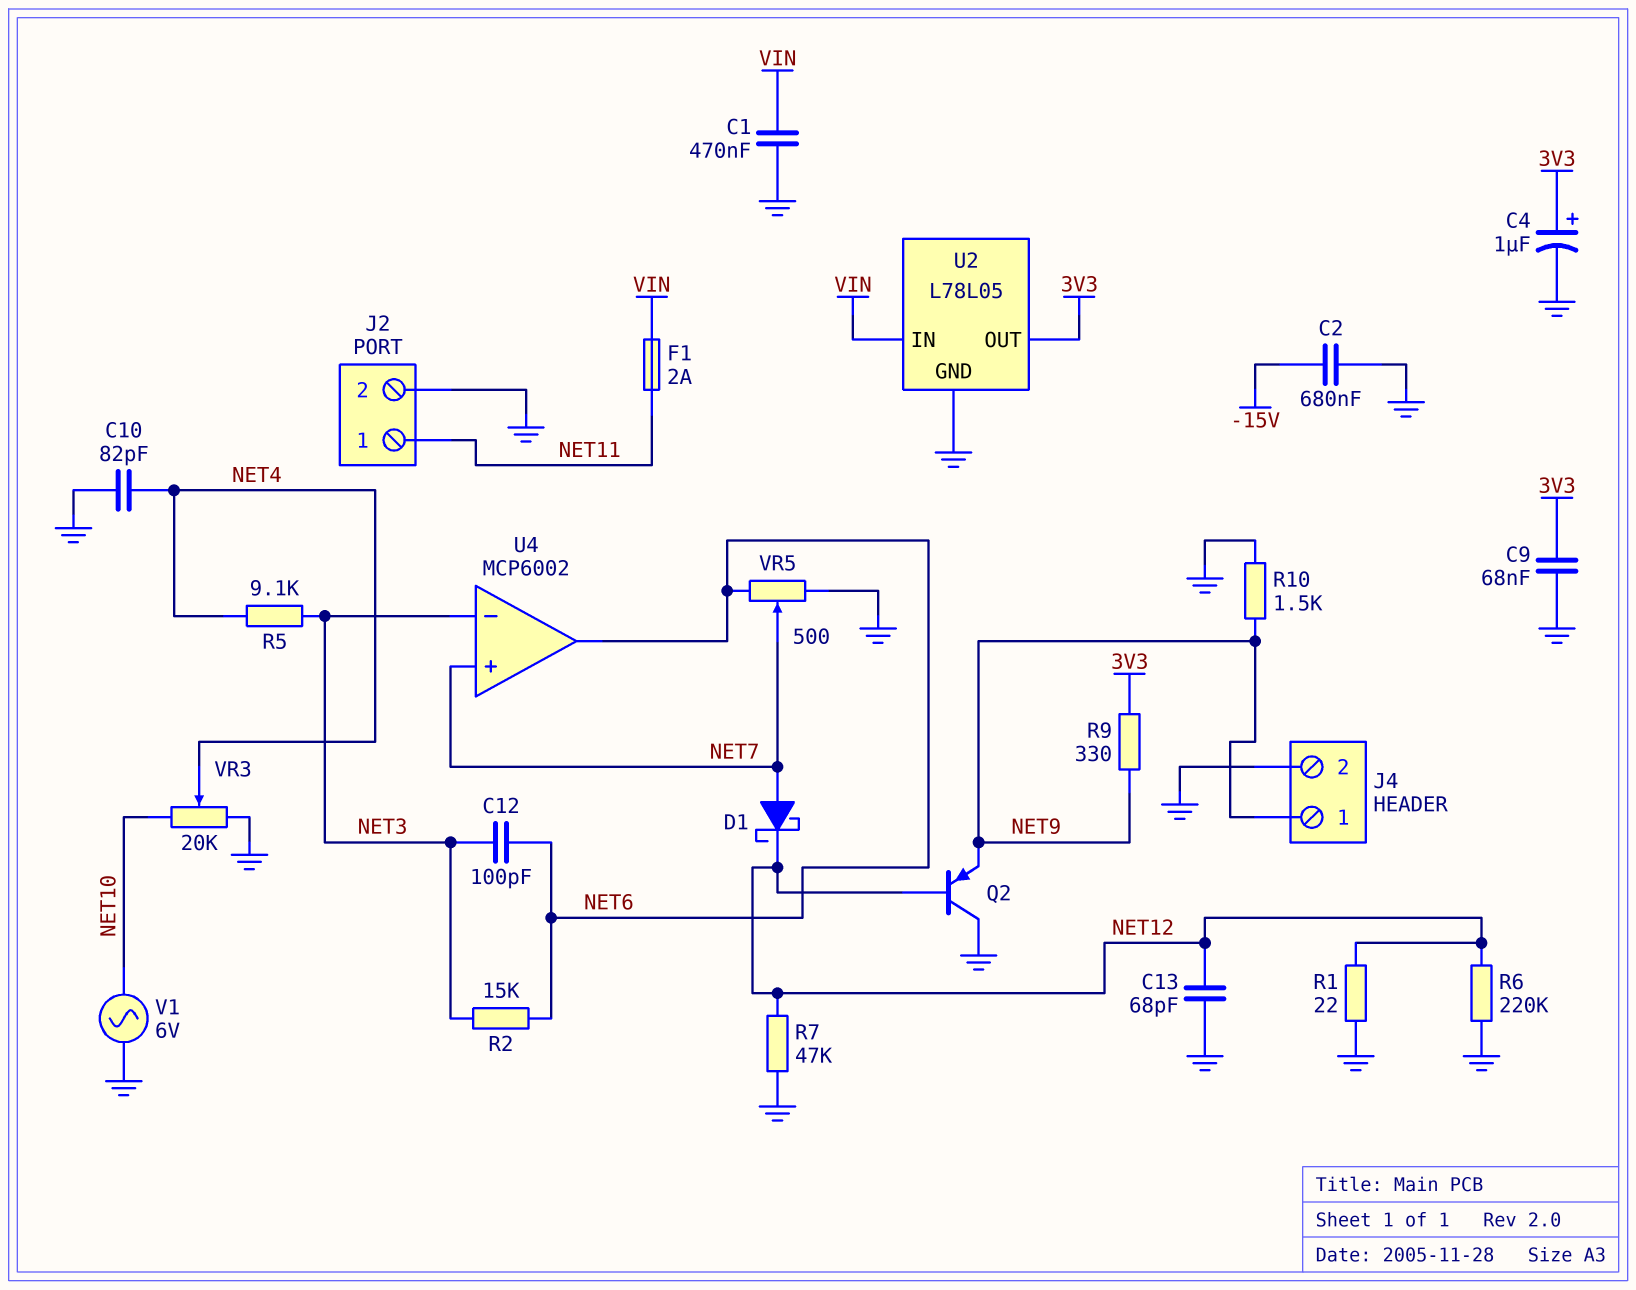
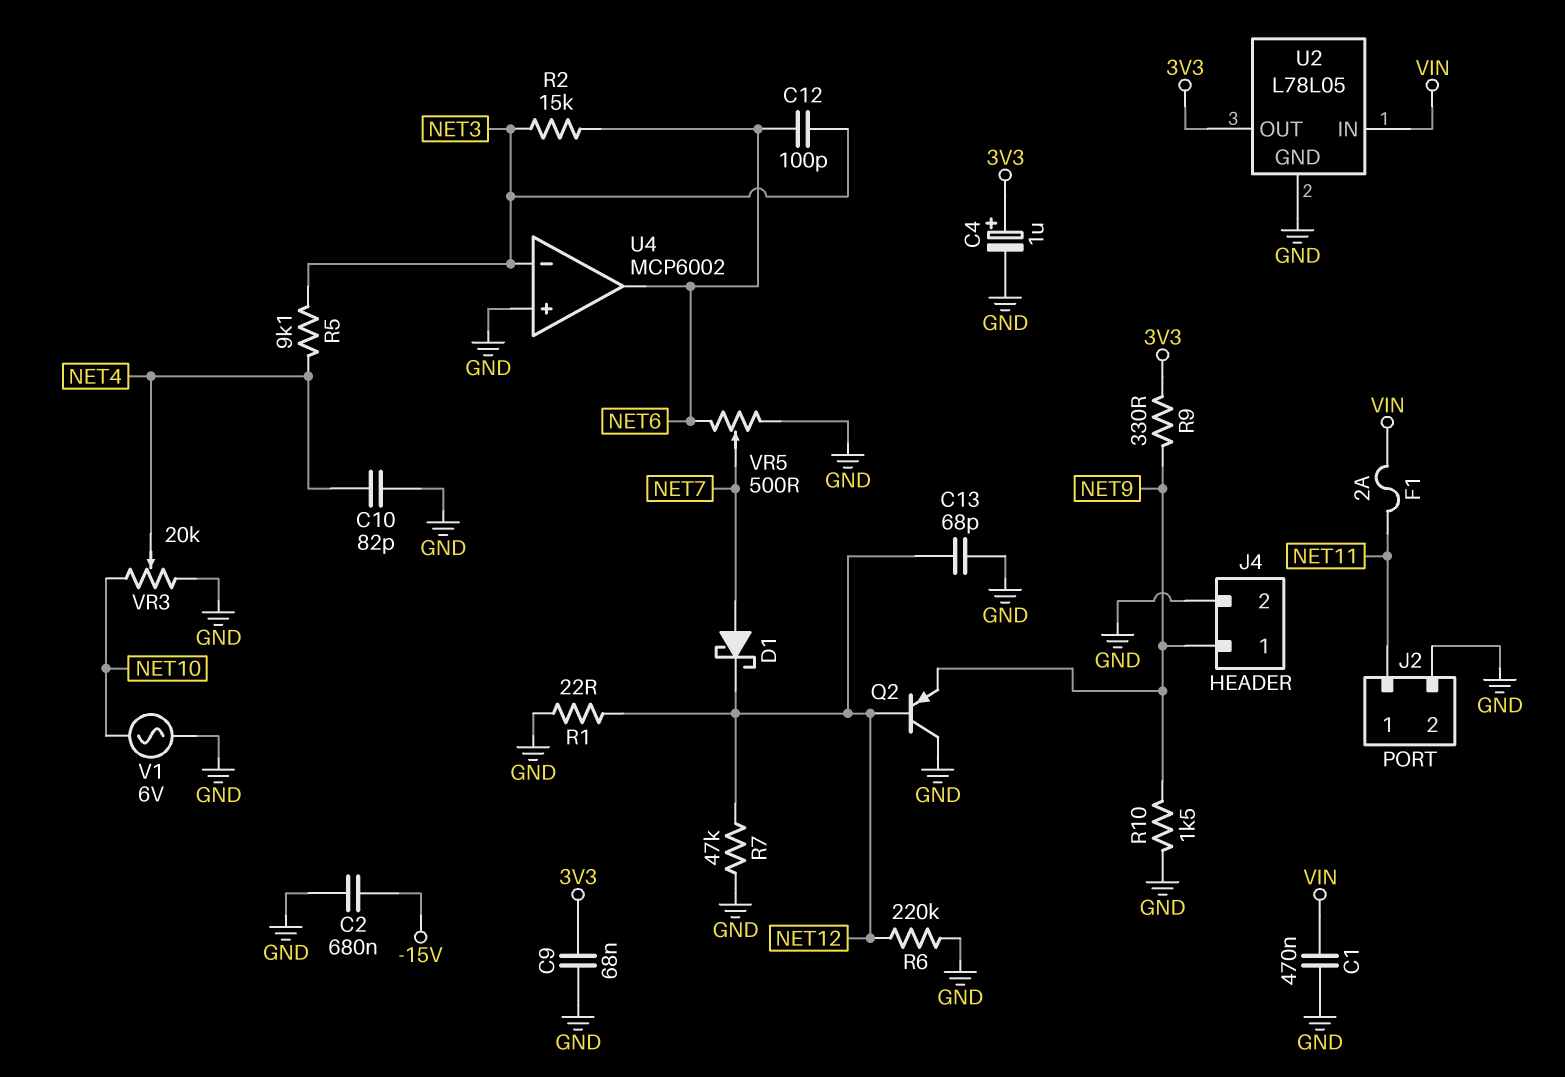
U4 pin in+: NET7 -> GND

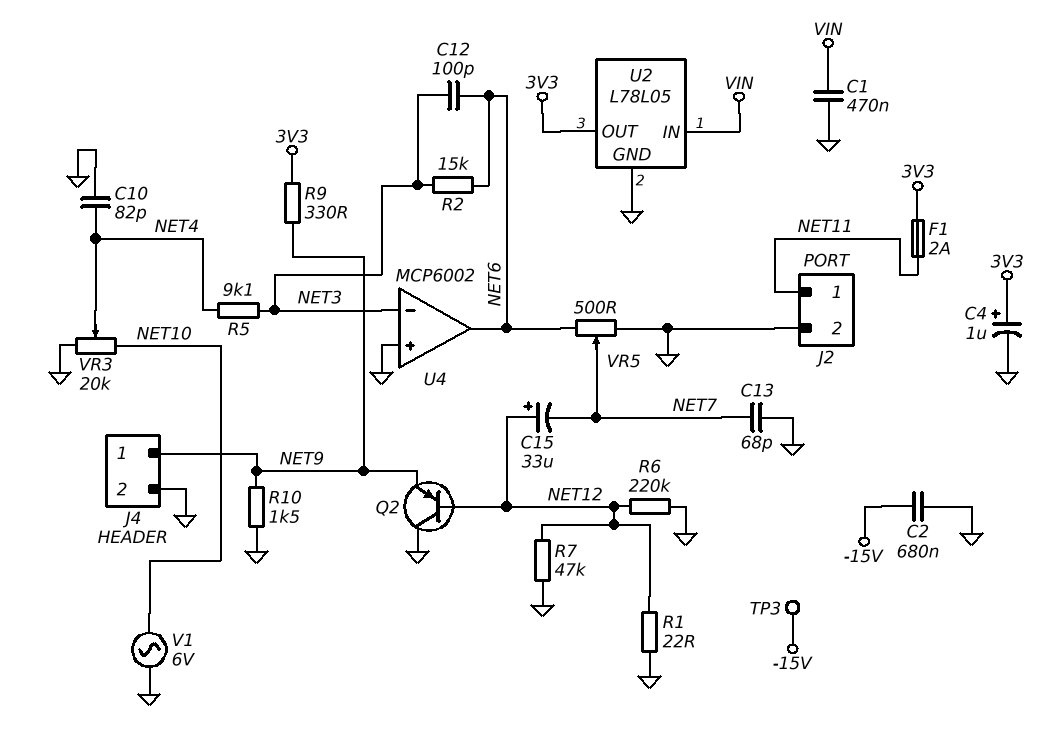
C9: 68nF (3V3, GND) -> none
C13: 68pF (GND, NET12) -> 68pF (GND, NET7)
C15: none -> 33uF (plus NET12, minus NET7)
D1: schottky (A NET7, K NET12) -> none
F1: 2A (NET11, VIN) -> 2A (3V3, NET11)
TP3: none -> test point (-15V)

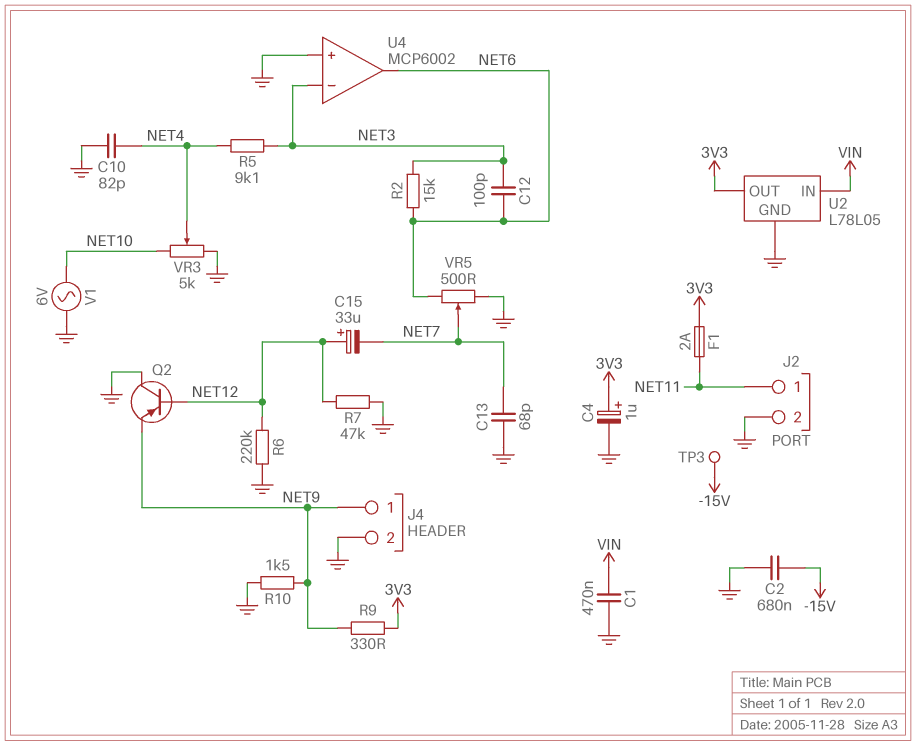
R1: 22 (GND, NET12) -> none
VR3: 20k (GND, NET10, wiper NET4) -> 5k (GND, NET10, wiper NET4)

